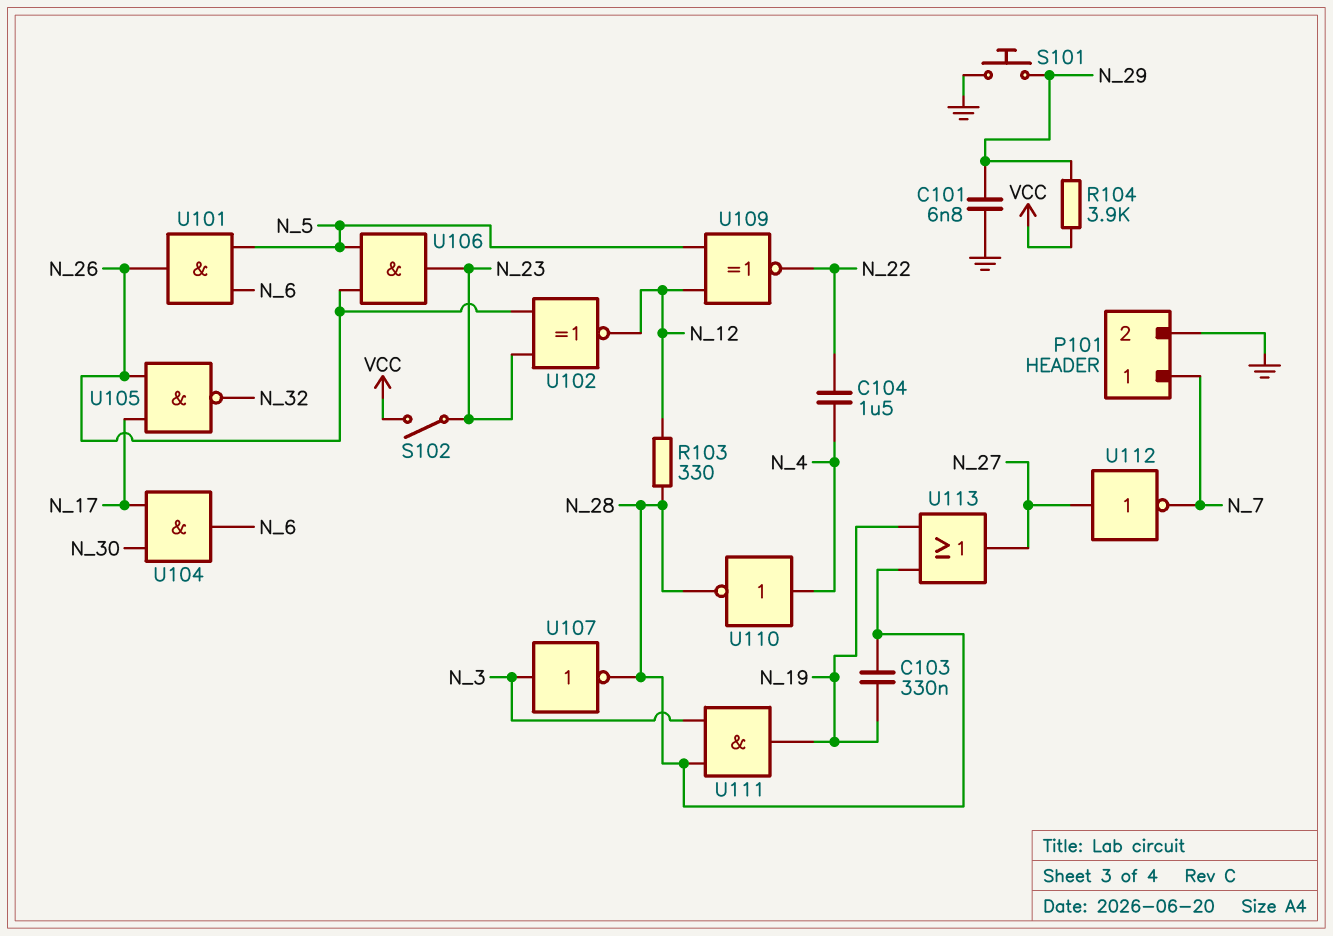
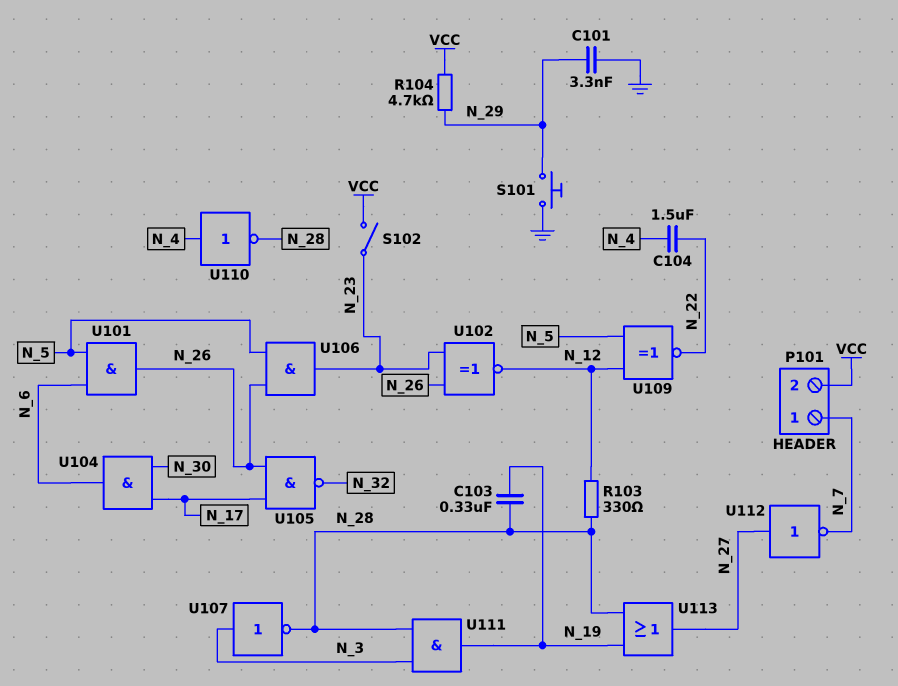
C101: 6.8nF (GND, N_29) -> 3.3nF (GND, N_29)
P101 pin 2: GND -> VCC
R104: 3.9k (N_29, VCC) -> 4.7k (N_29, VCC)

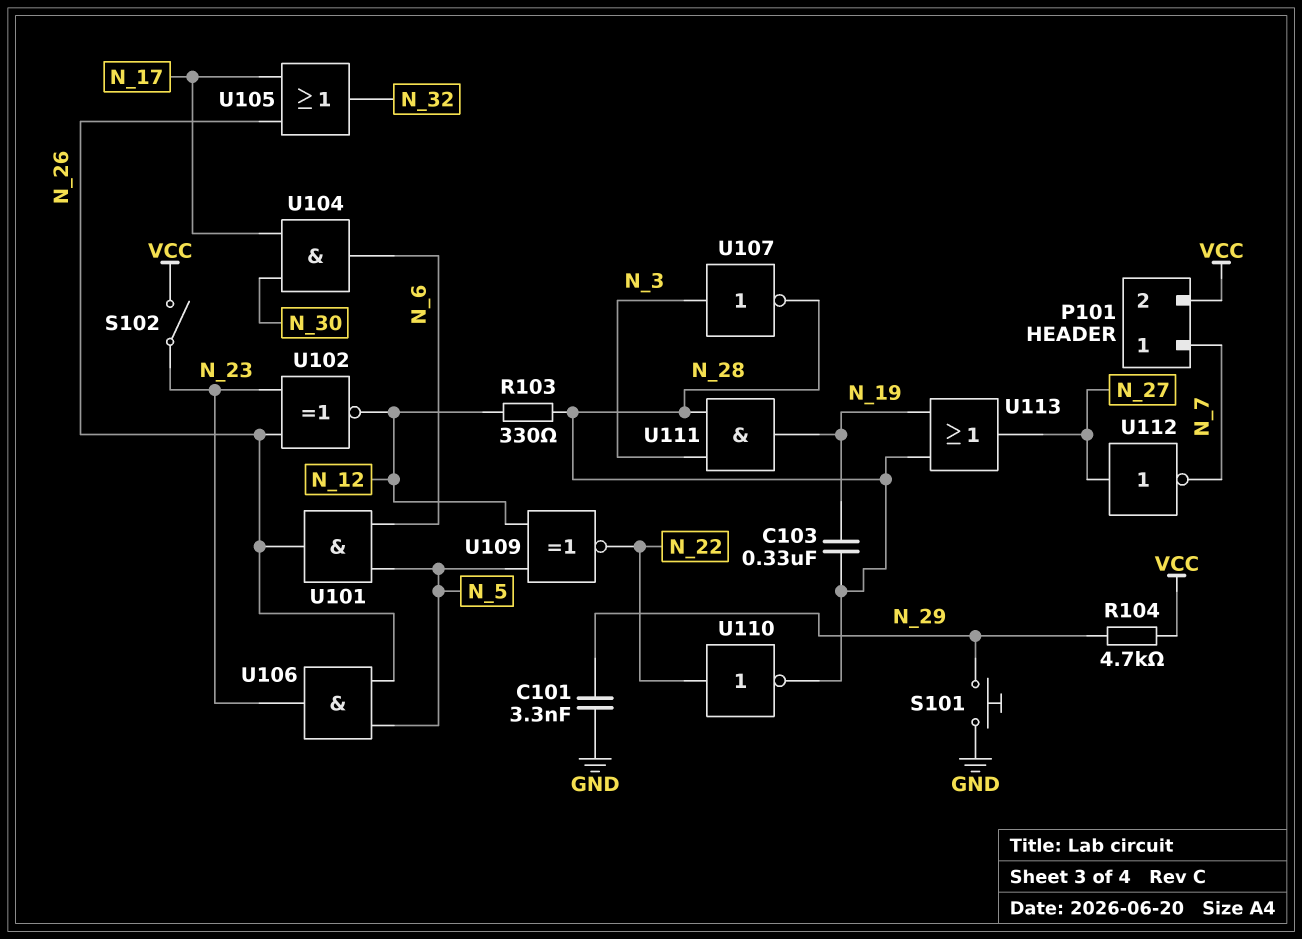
C104: 1.5uF (N_4, N_22) -> none
U105: NAND (in N_17, in N_26, out N_32) -> OR (in N_17, in N_26, out N_32)
U110: NOT (in N_4, out N_28) -> NOT (in N_22, out N_28)

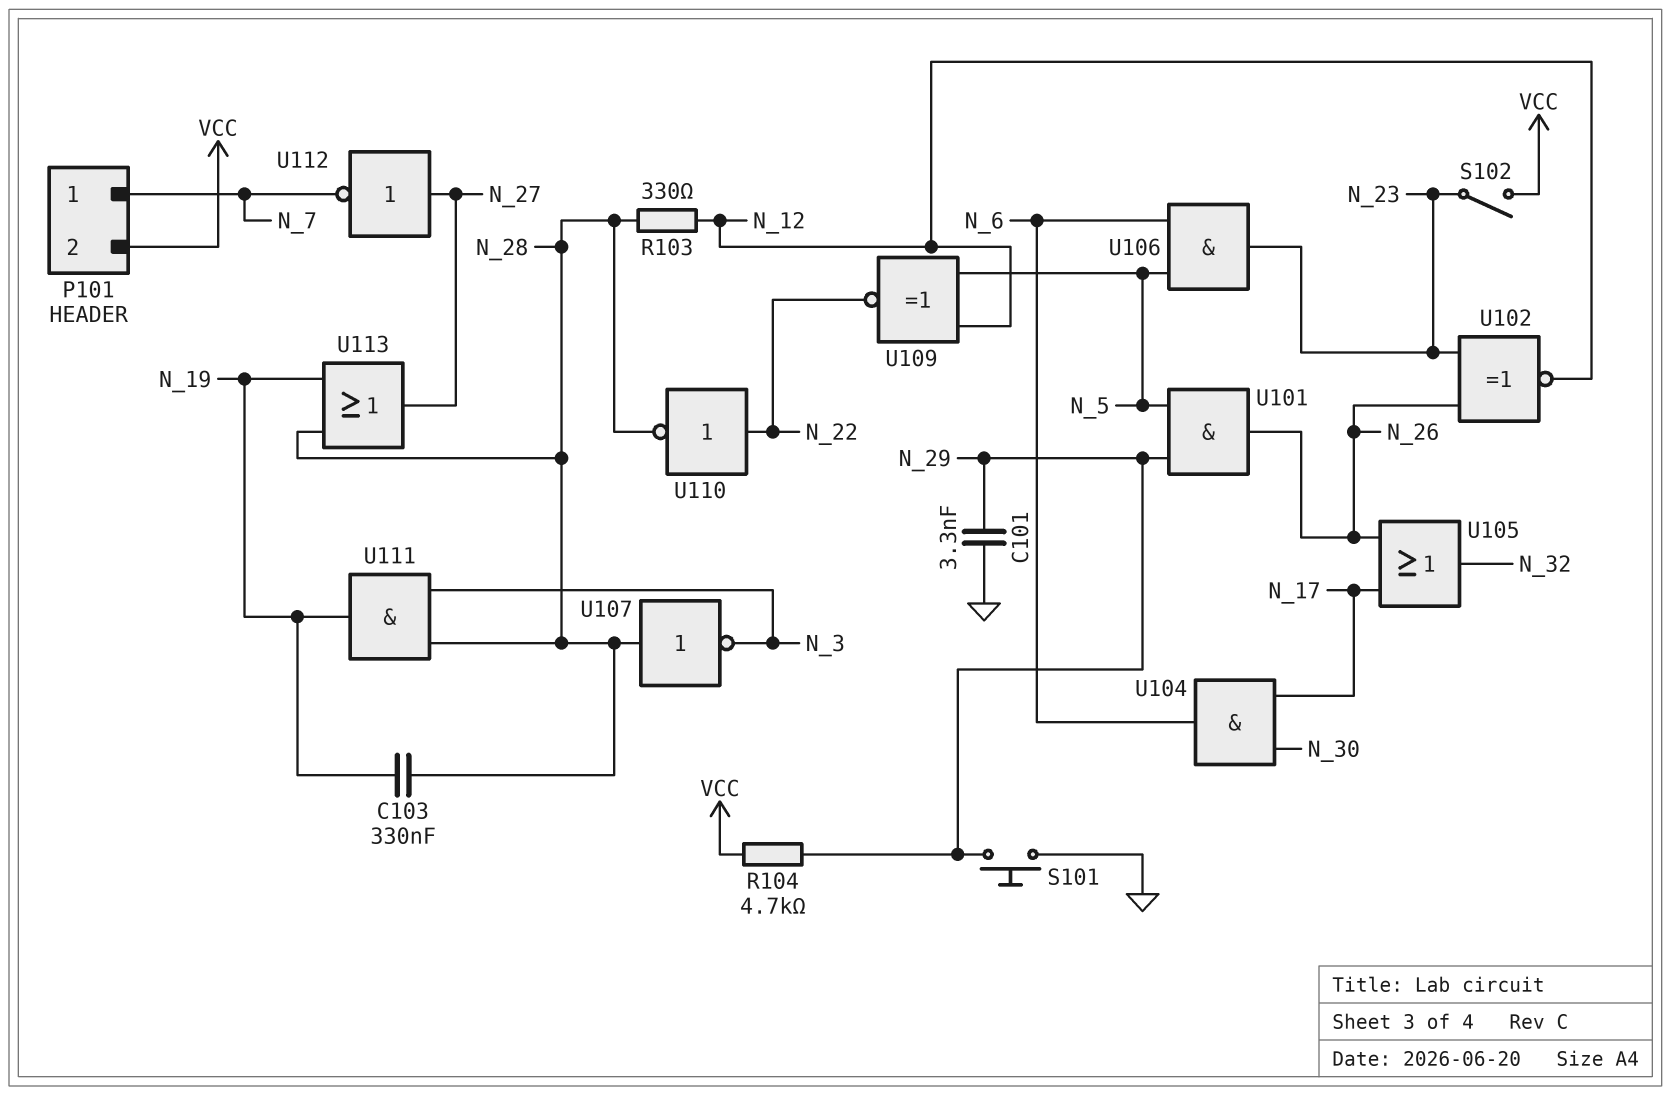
U101: AND (in N_5, in N_6, out N_26) -> AND (in N_5, in N_29, out N_26)
U106: AND (in N_5, in N_26, out N_23) -> AND (in N_5, in N_6, out N_23)
U107: NOT (in N_3, out N_28) -> NOT (in N_28, out N_3)

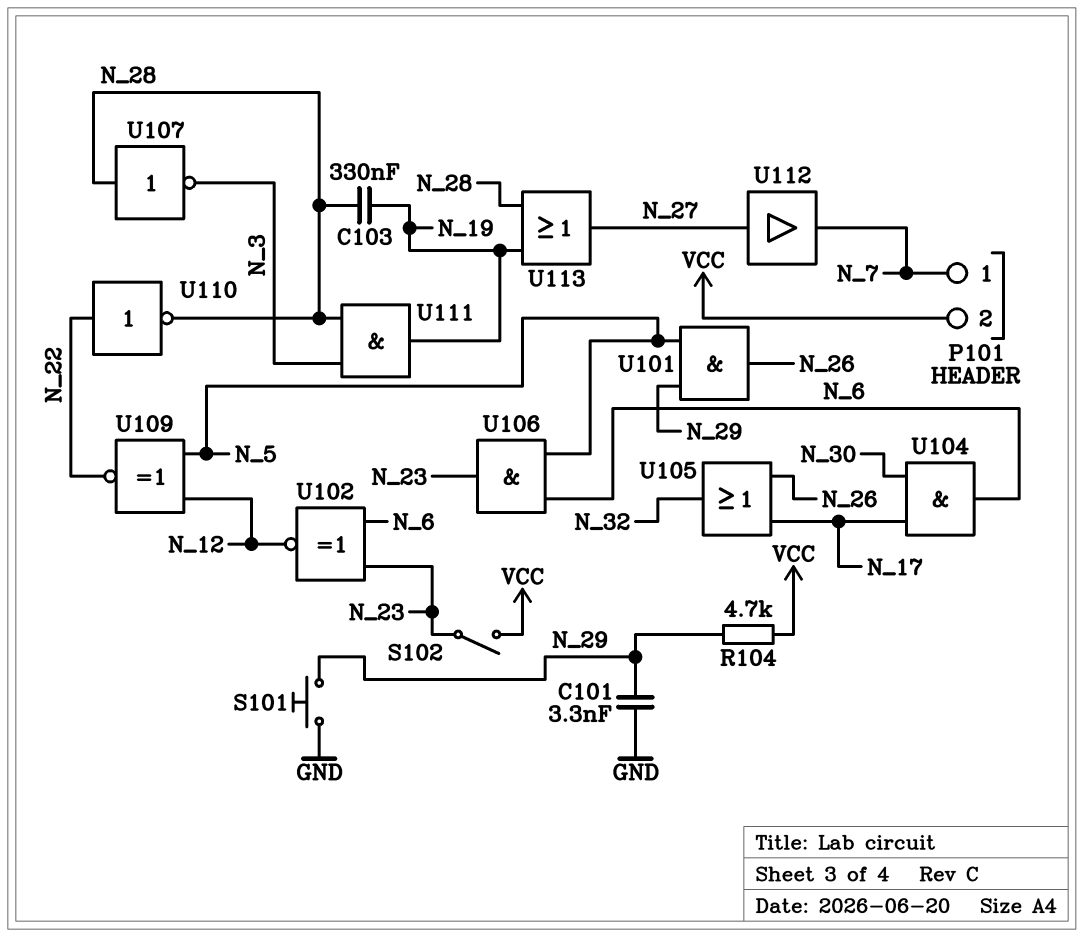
R103: 330 (N_12, N_28) -> none
U102: XNOR (in N_23, in N_26, out N_12) -> XNOR (in N_6, in N_23, out N_12)
U112: NOT (in N_27, out N_7) -> buffer (in N_27, out N_7)

